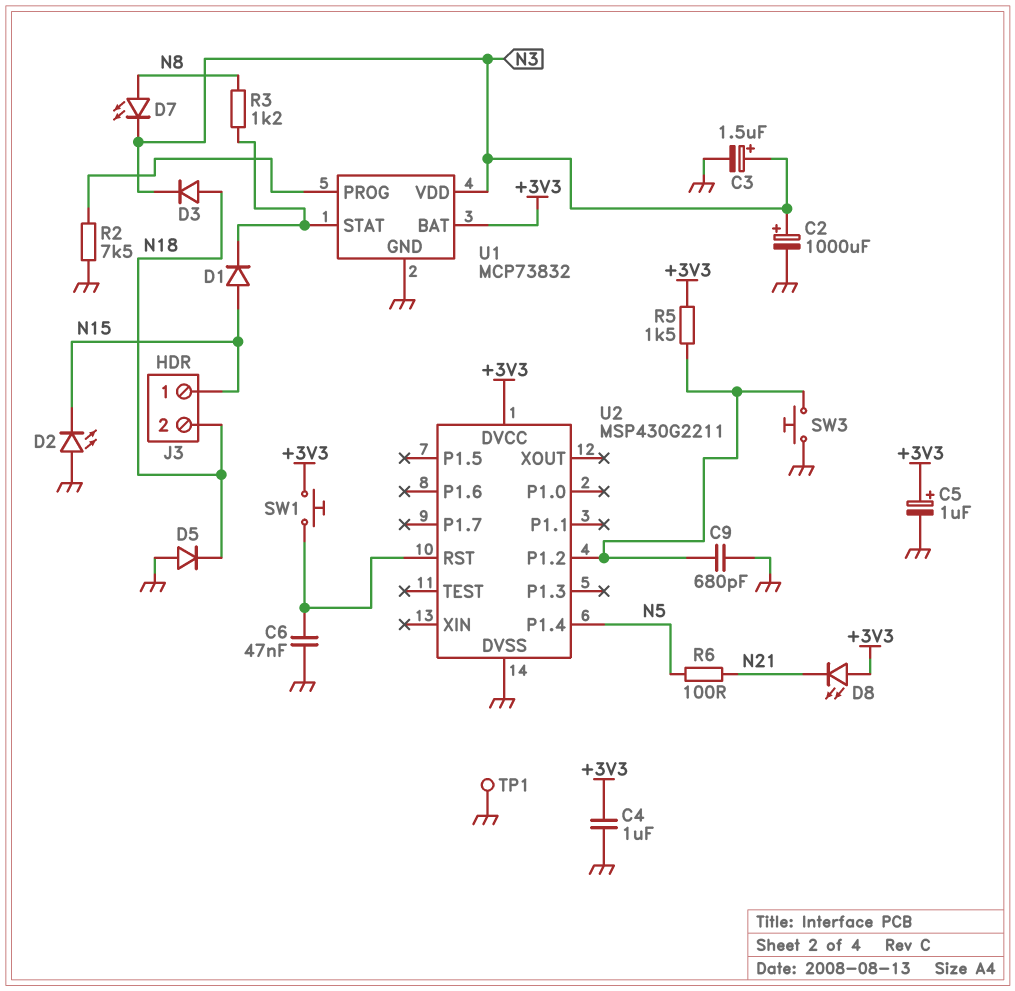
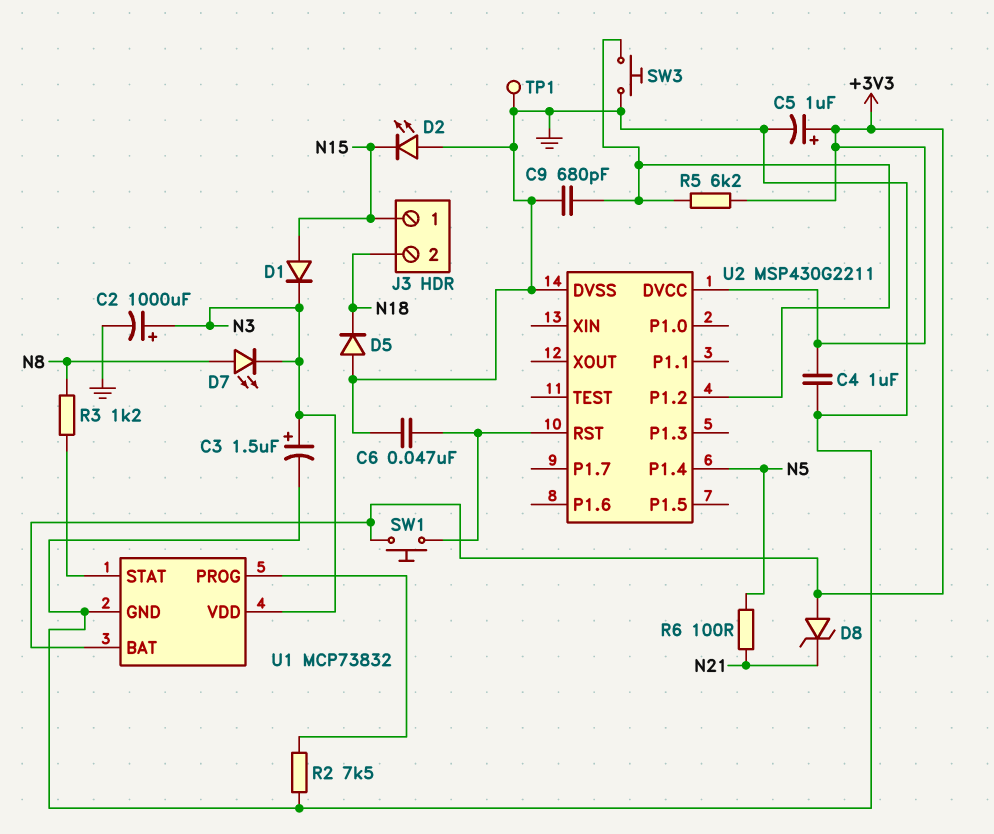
D1: diode (A N15, K U1/STAT) -> diode (A N15, K N3)
D3: diode (A N18, K N3) -> none
D8: LED (A +3V3, K N21) -> zener (A +3V3, K N21)
R5: 1.5k (+3V3, U2/P1.2) -> 6.2k (+3V3, U2/P1.2)

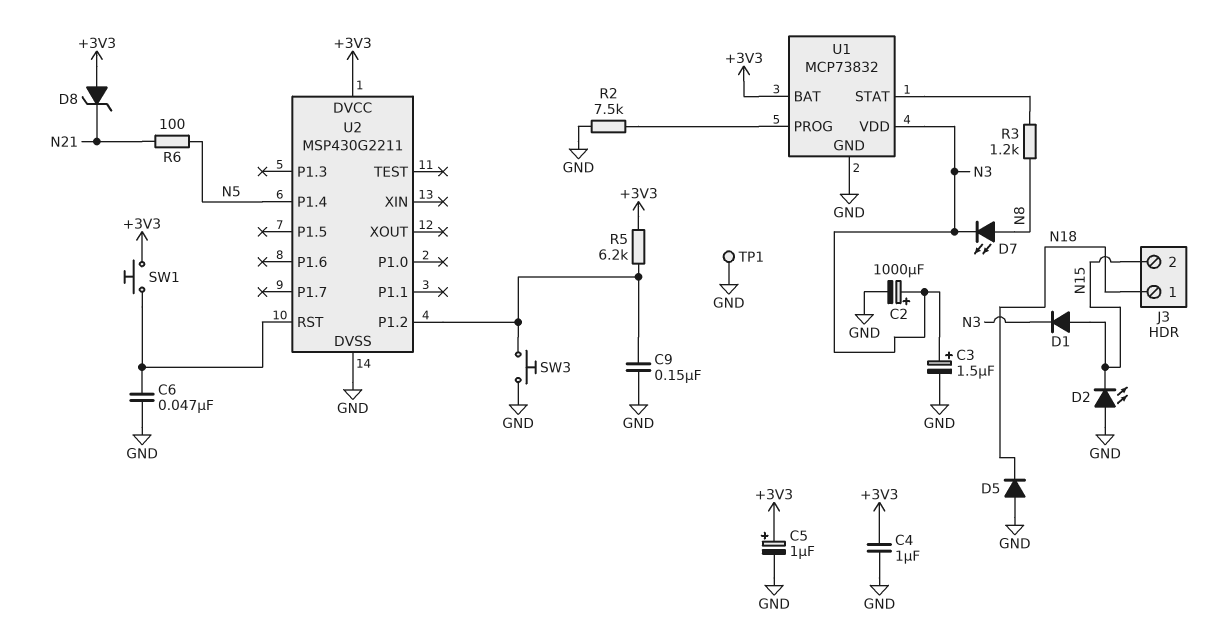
C9: 680pF (GND, U2/P1.2) -> 150nF (GND, U2/P1.2)
J3 pin 1: N15 -> N18
J3 pin 2: N18 -> N15

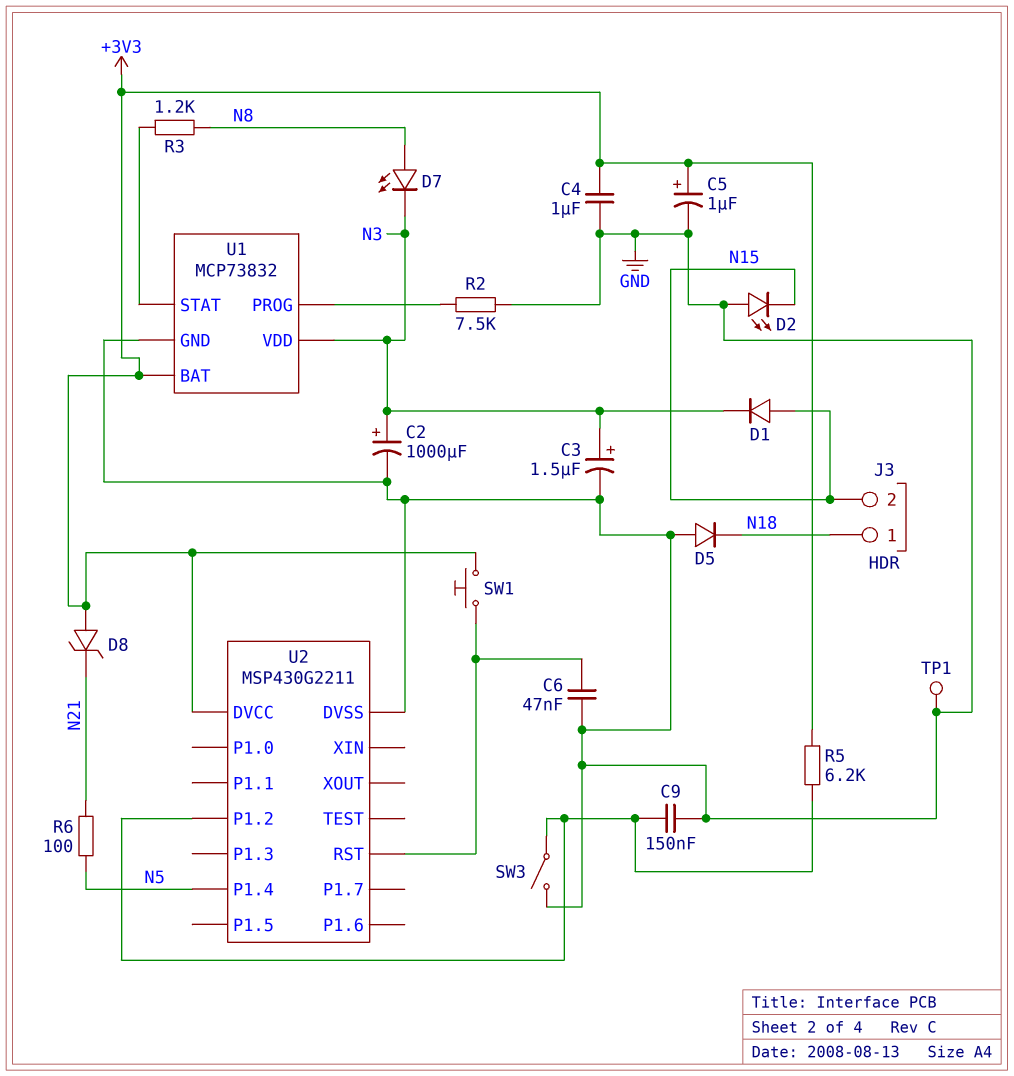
SW3: button (GND, U2/P1.2) -> switch (GND, U2/P1.2)

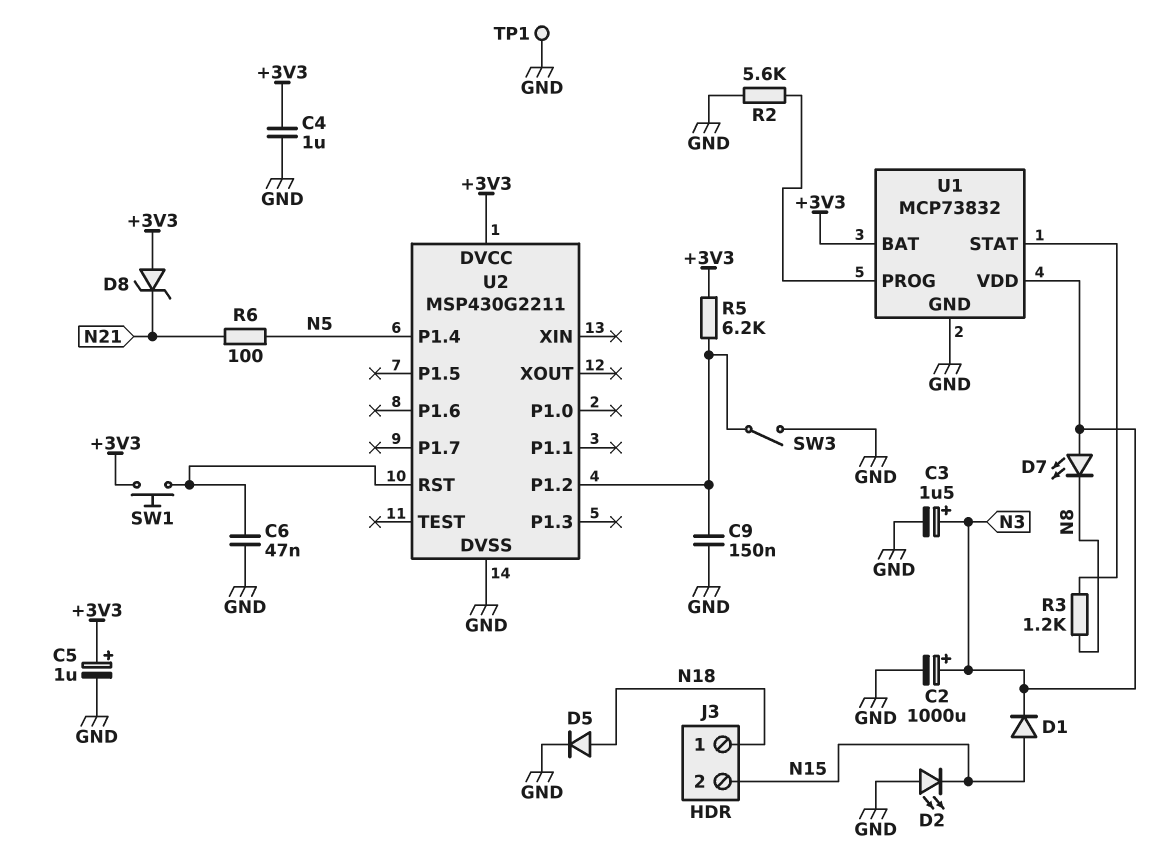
D5: diode (A GND, K N18) -> diode (A N18, K GND)
D7: LED (A N8, K N3) -> LED (A N3, K N8)
R2: 7.5k (GND, U1/PROG) -> 5.6k (GND, U1/PROG)

